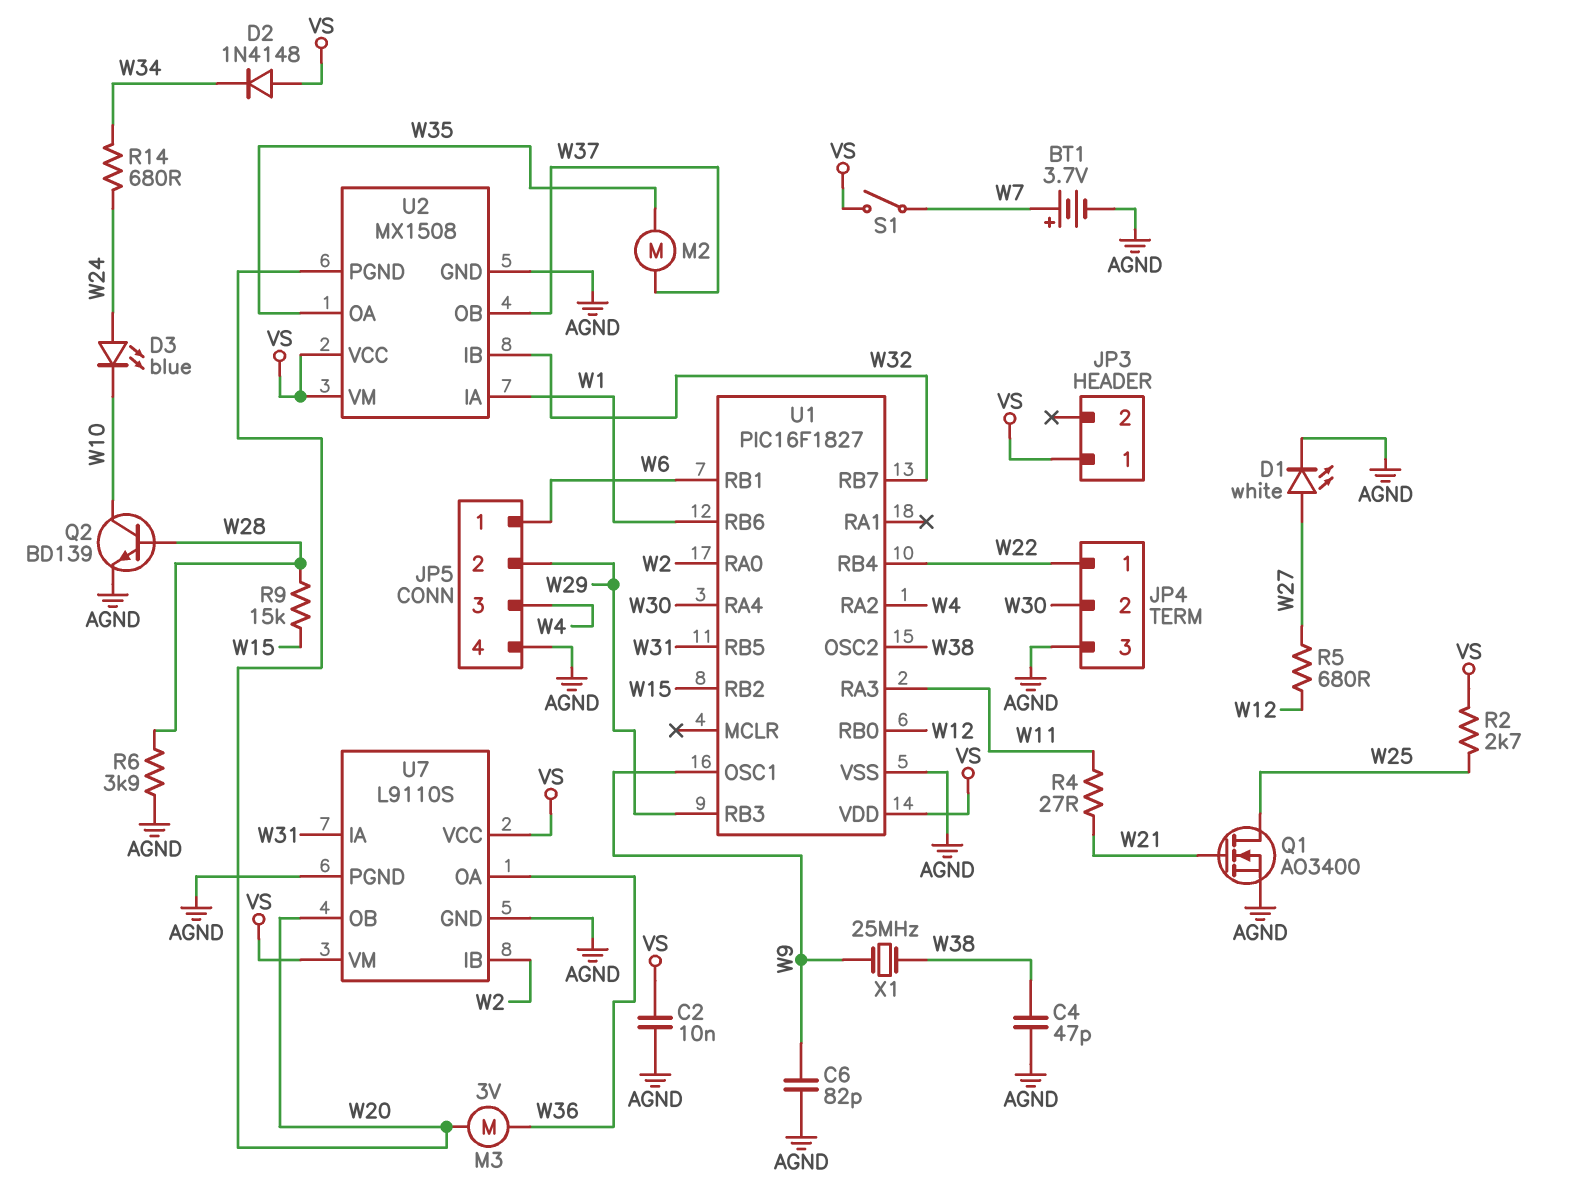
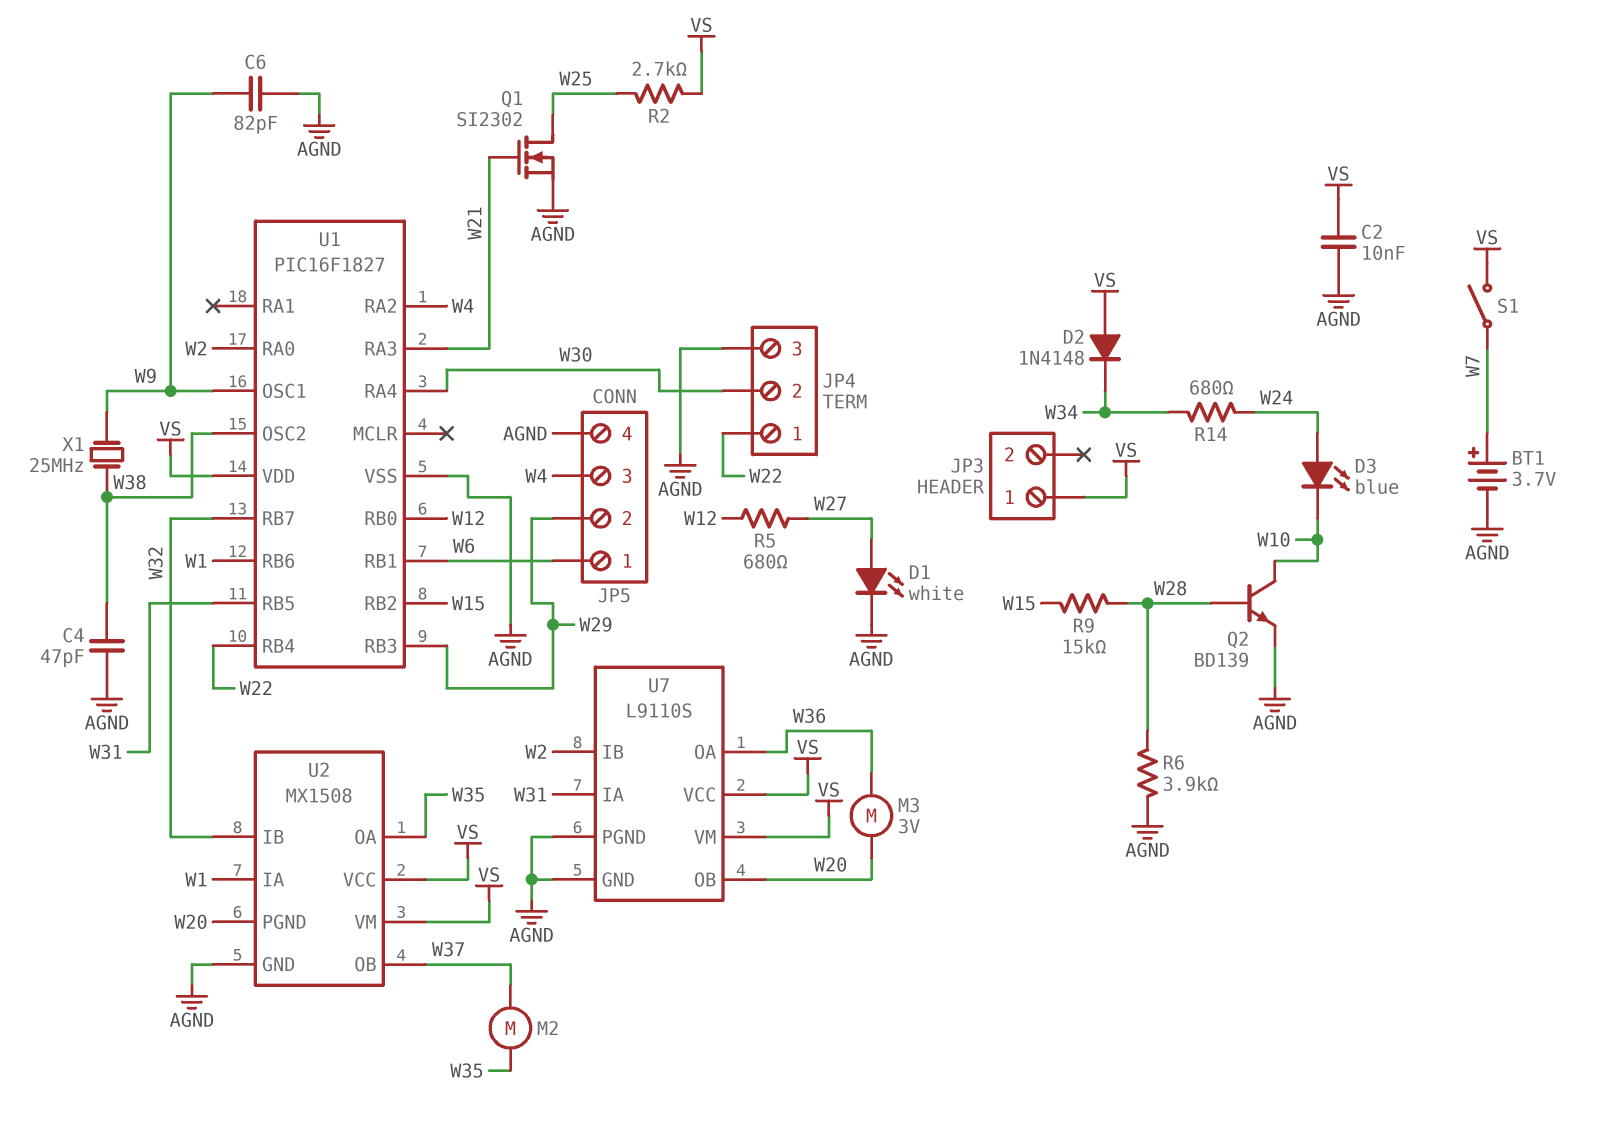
Q1: NMOS AO3400 (G W21, D W25, S AGND) -> NMOS SI2302 (G W21, D W25, S AGND)
R4: 27 (W11, W21) -> none
U1 pin RA3: W11 -> W21

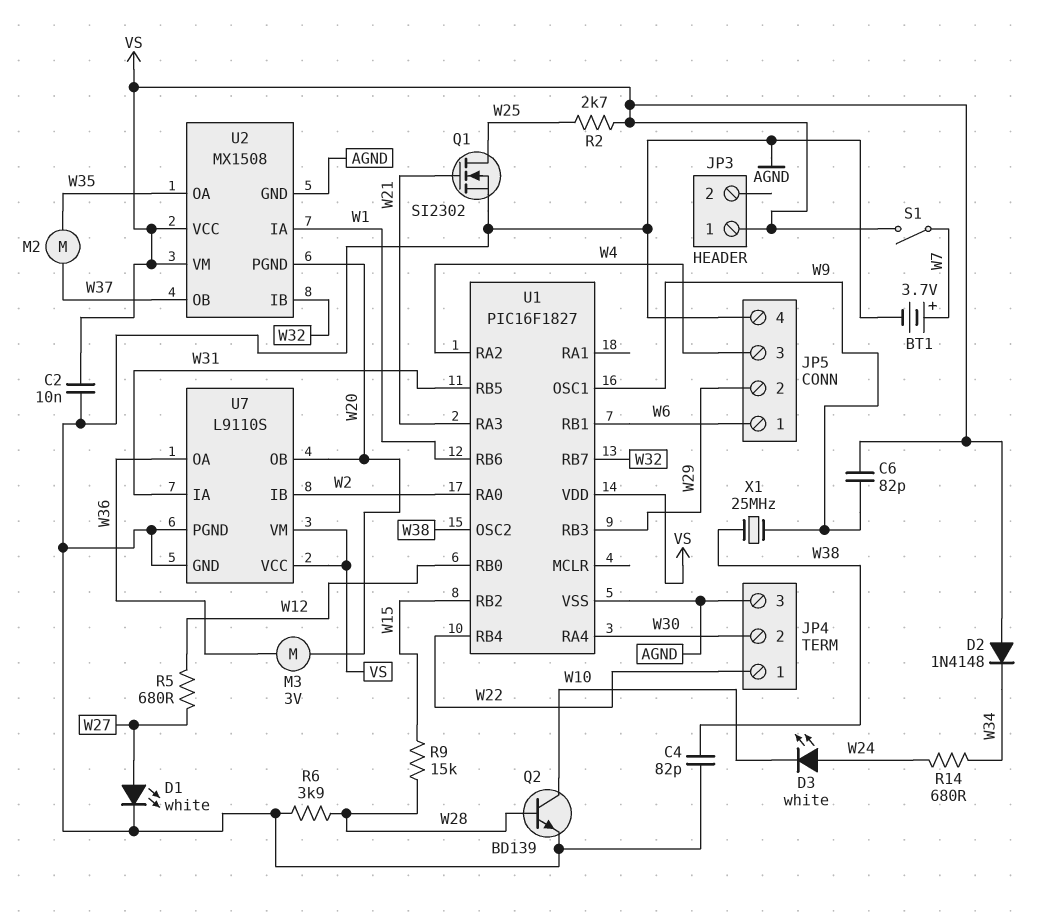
C4: 47pF (AGND, W38) -> 82pF (AGND, W38)
C6: 82pF (AGND, W9) -> 82pF (VS, W9)
D3: LED blue (A W24, K W10) -> LED white (A W24, K W10)

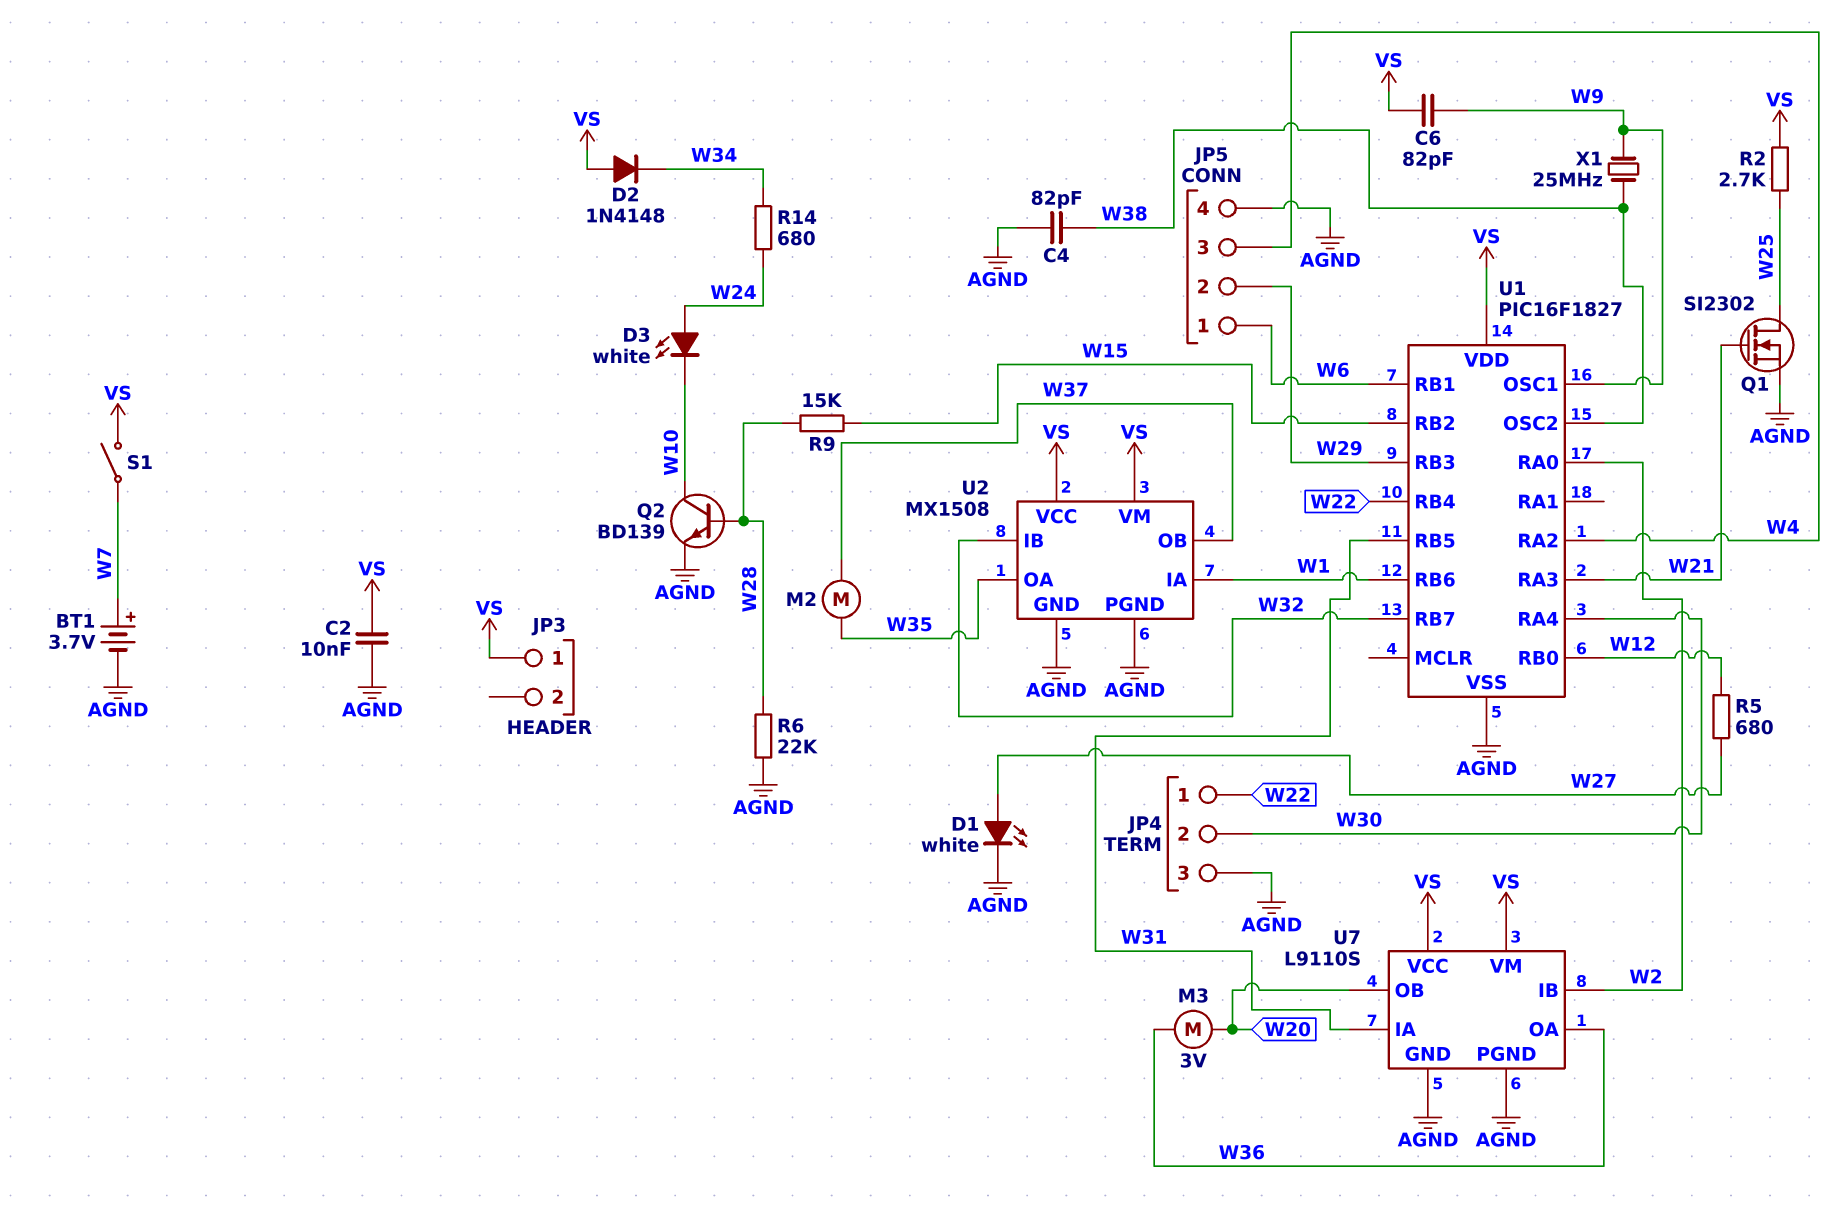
R6: 3.9k (AGND, W28) -> 22k (AGND, W28)
U2 pin PGND: W20 -> AGND

